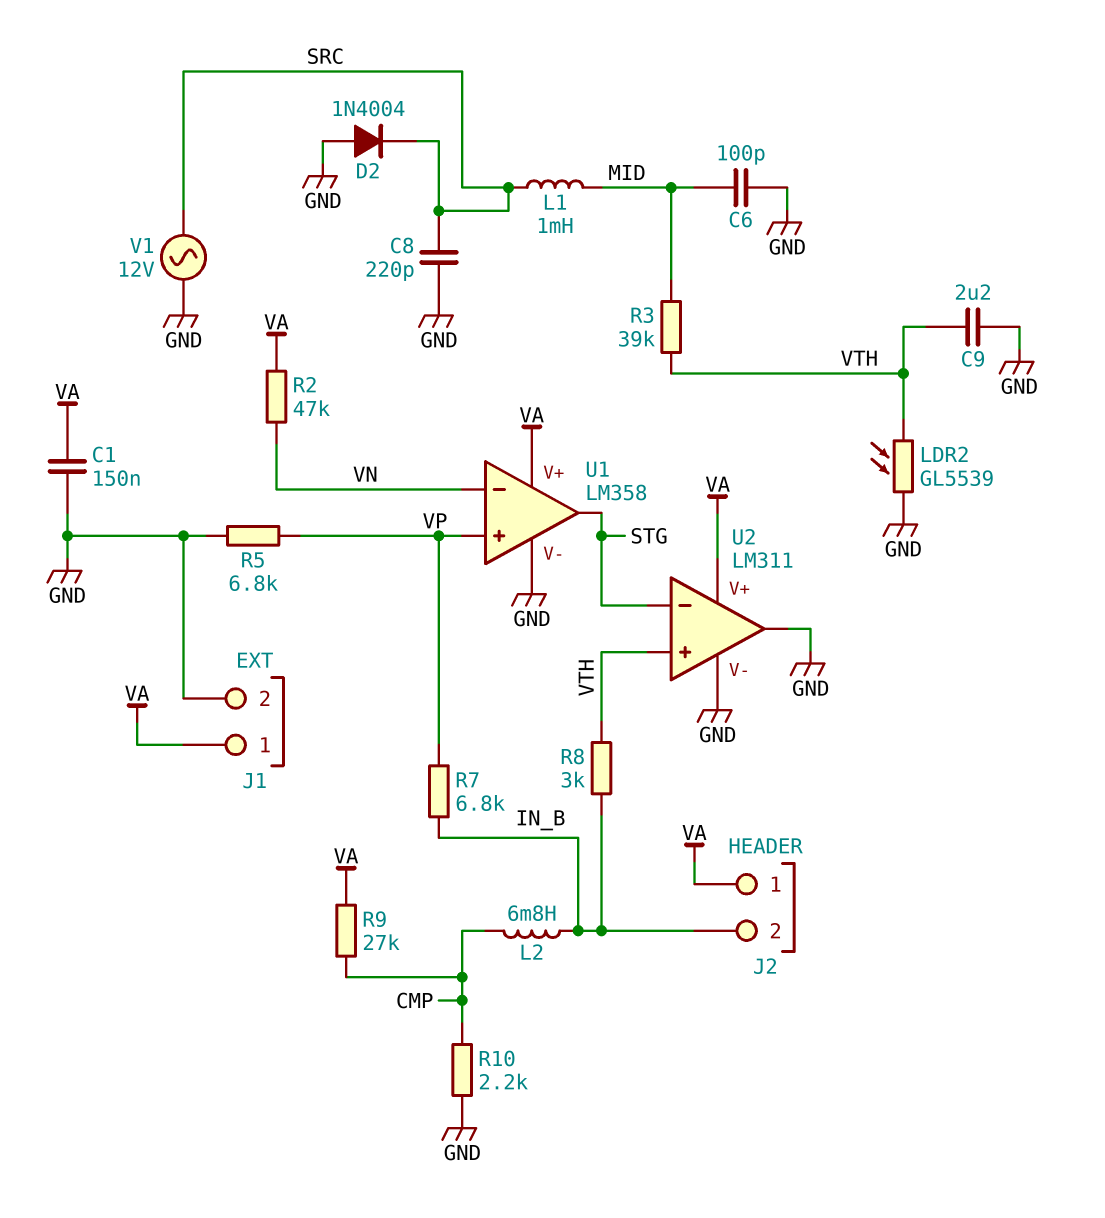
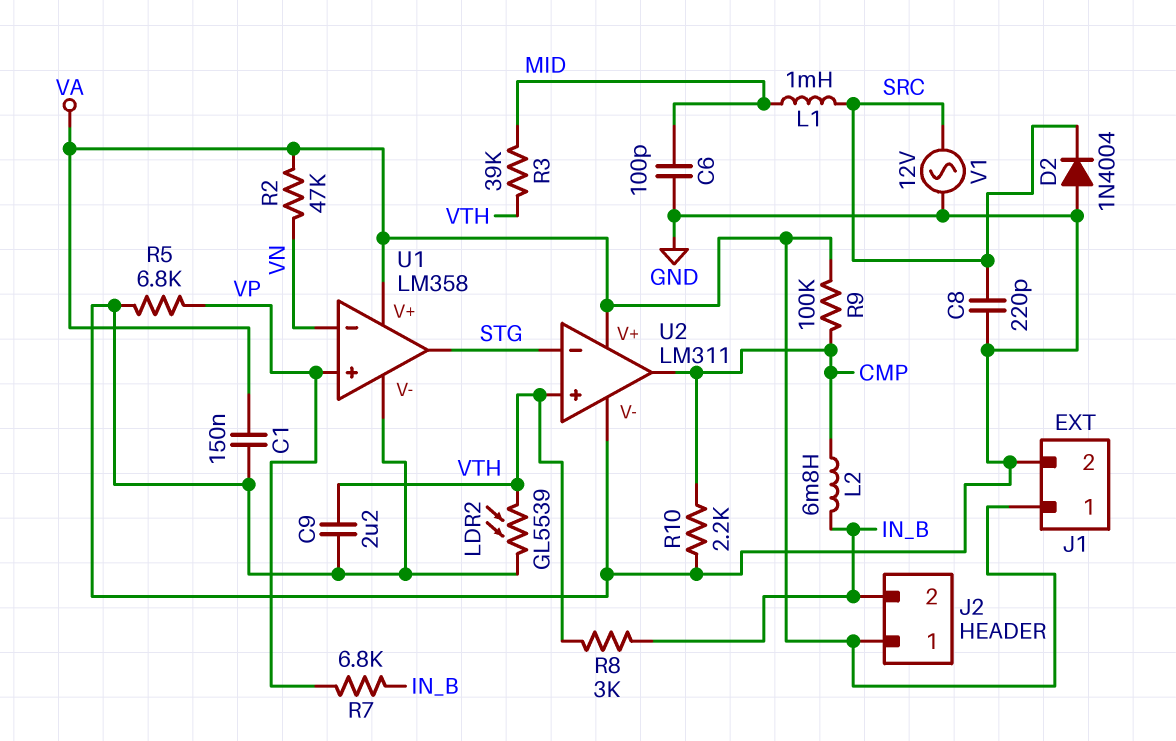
R9: 27k (CMP, VA) -> 100k (CMP, VA)
U2 pin out: GND -> CMP

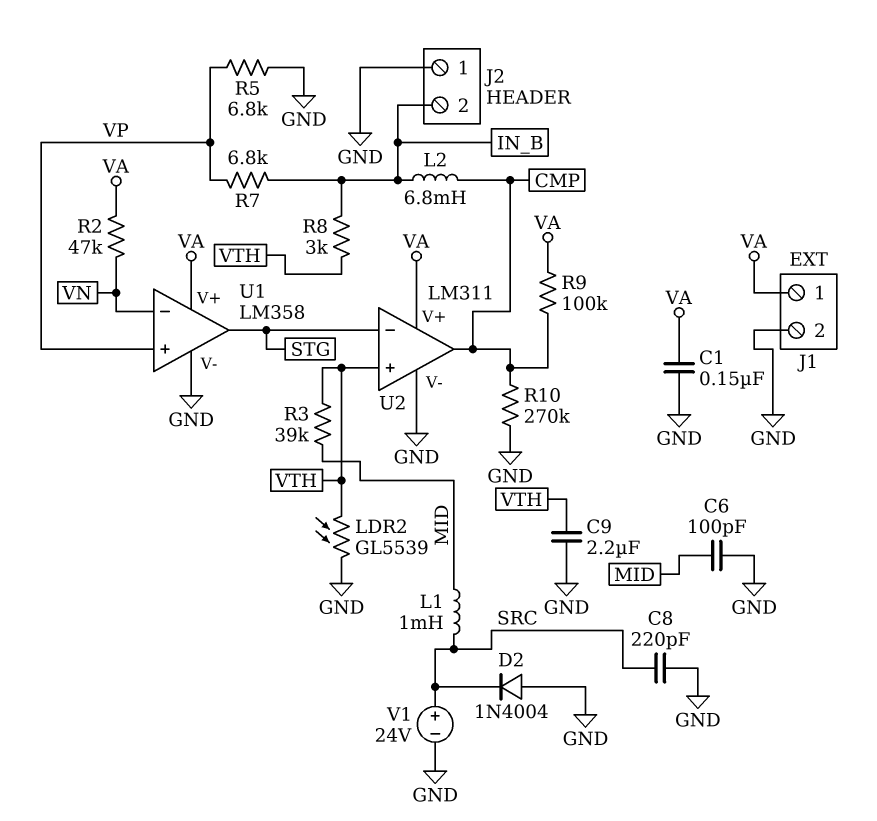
J2 pin 1: VA -> GND
R10: 2.2k (CMP, GND) -> 270k (CMP, GND)
V1: AC 12V (GND, SRC) -> 24V (plus SRC, minus GND)

